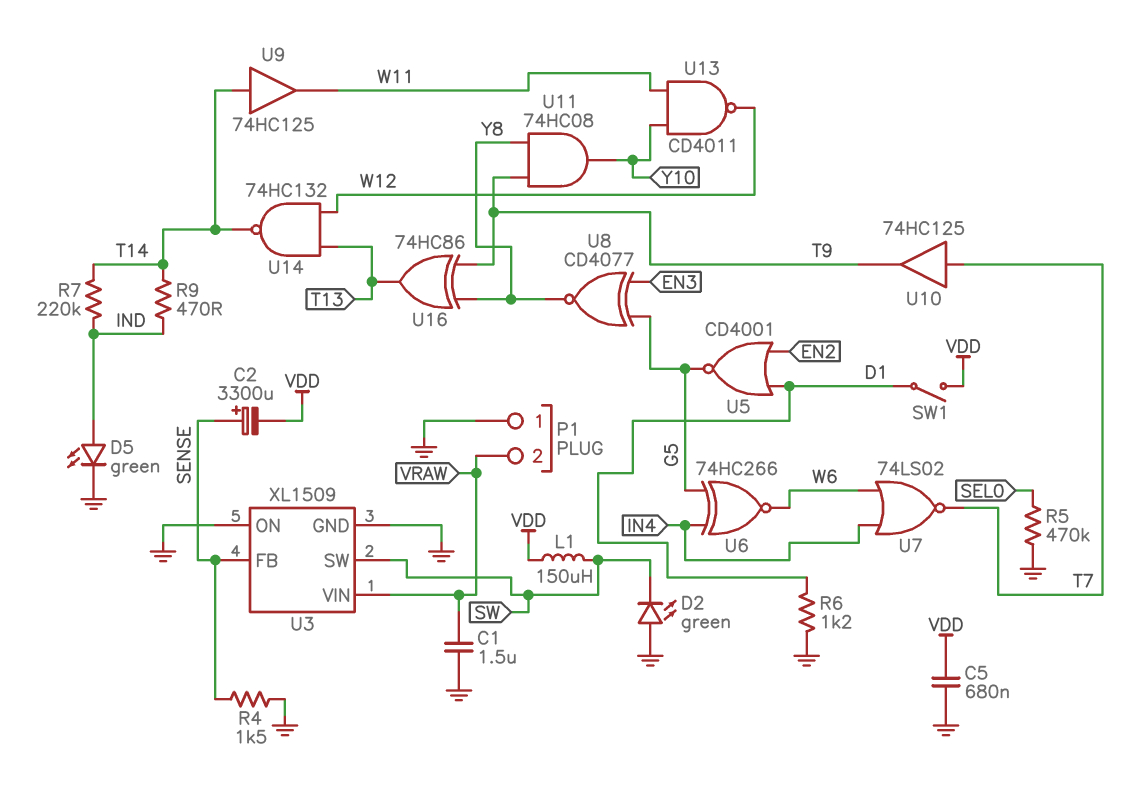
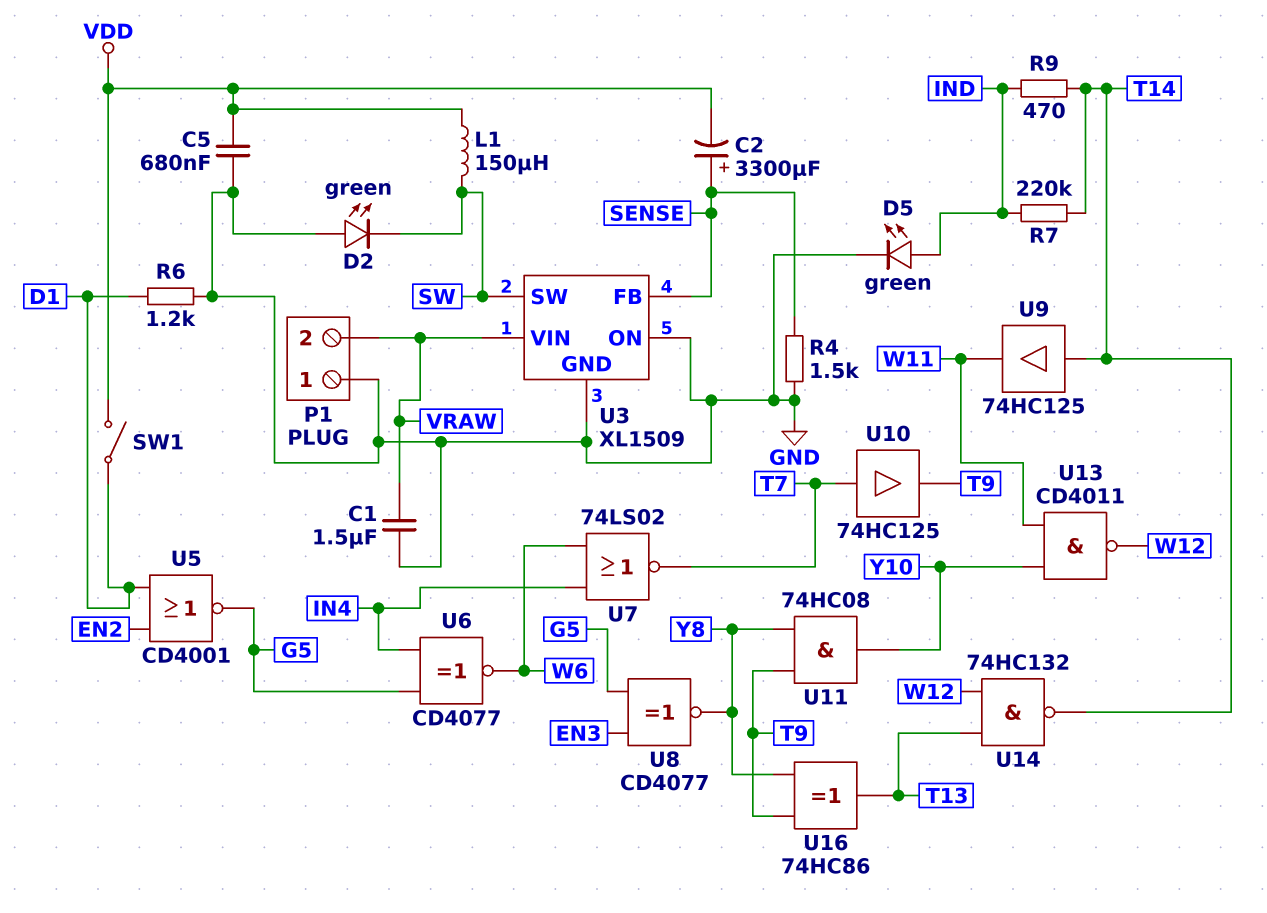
R5: 470k (GND, SEL0) -> none
U6: XNOR 74HC266 (in G5, in IN4, out W6) -> XNOR CD4077 (in G5, in IN4, out W6)

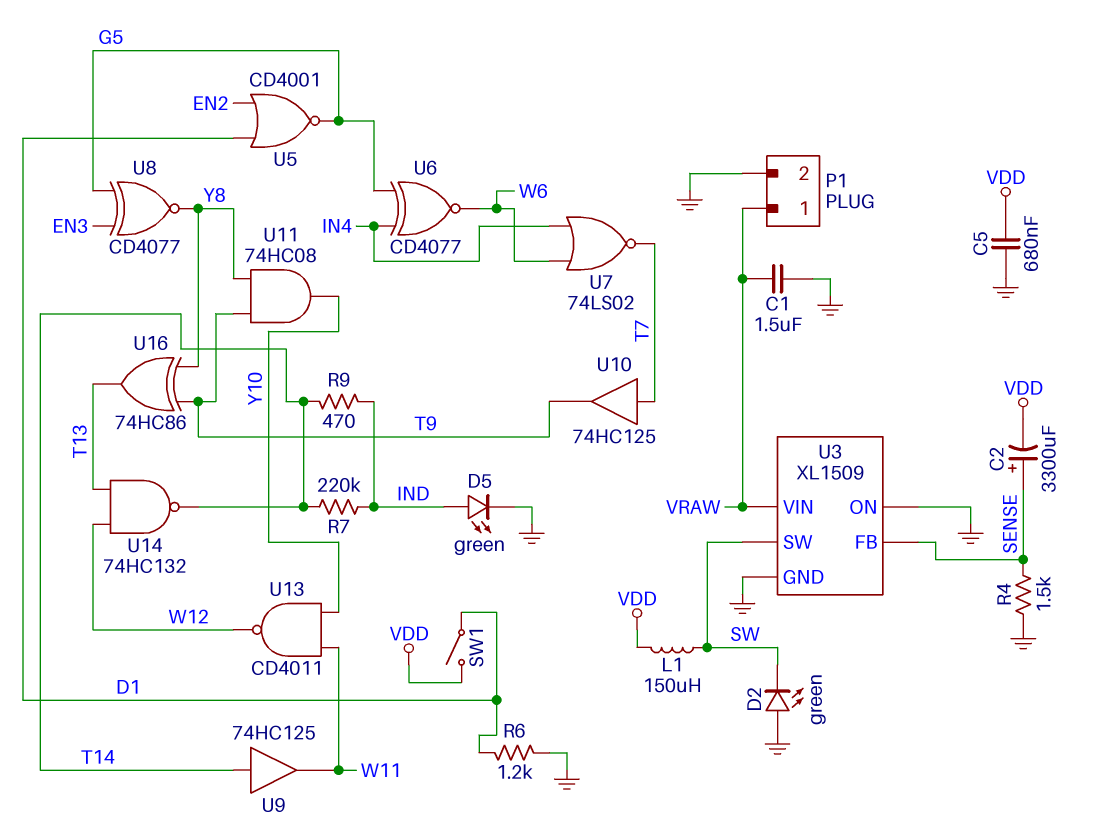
P1 pin 1: GND -> VRAW
P1 pin 2: VRAW -> GND

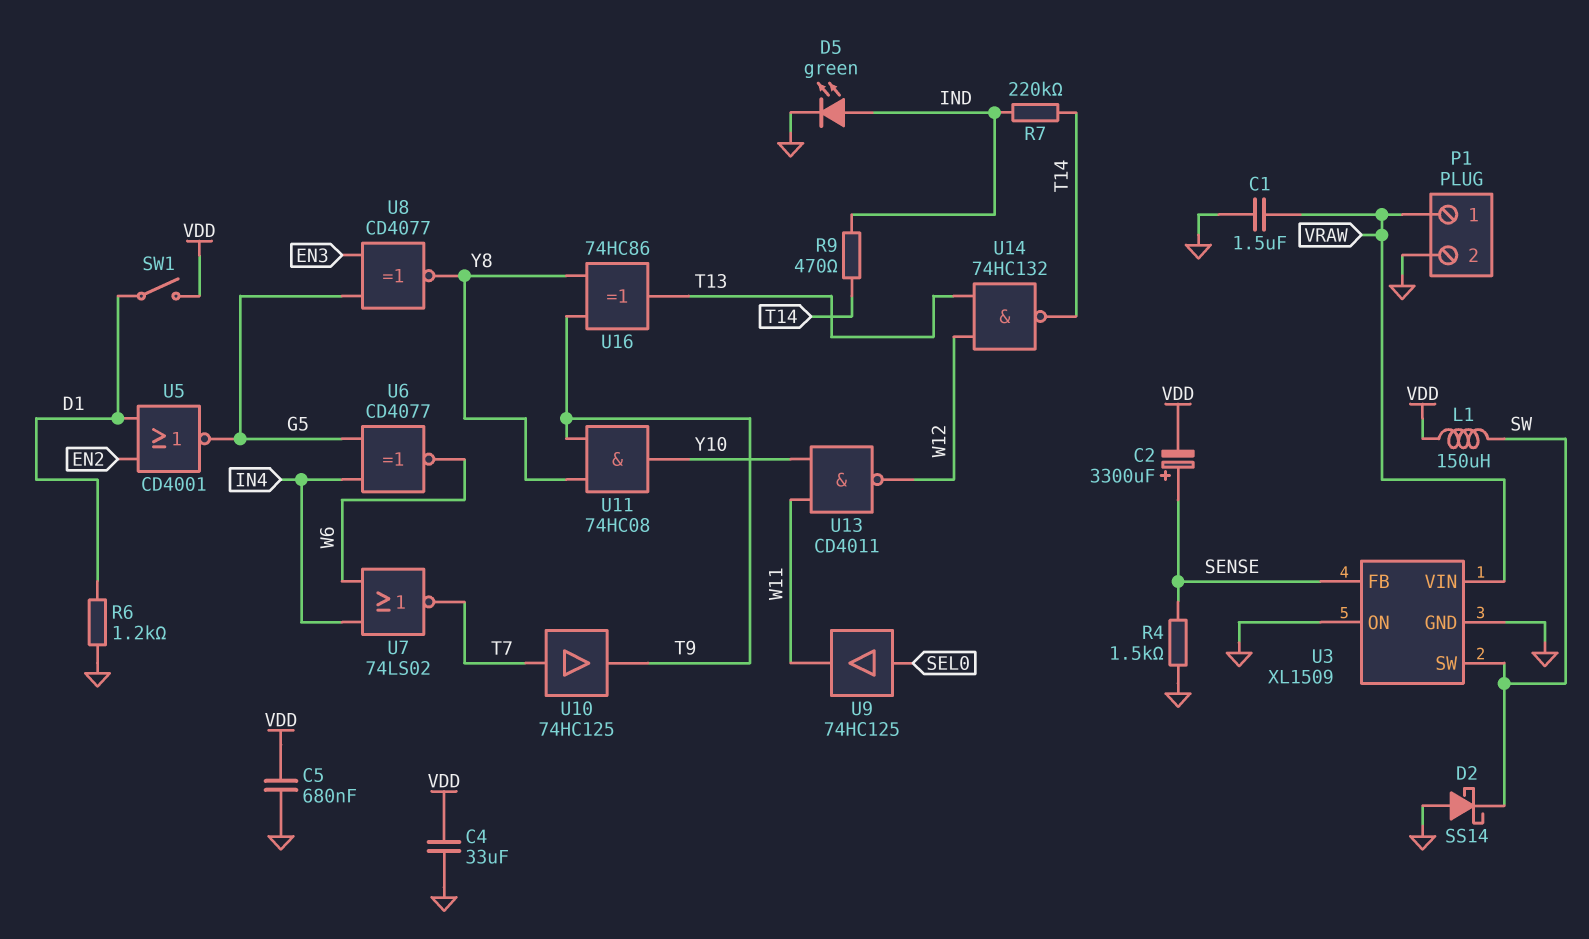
C4: none -> 33uF (GND, VDD)
D2: LED green (A GND, K SW) -> schottky SS14 (A GND, K SW)
U9: buffer 74HC125 (in T14, out W11) -> buffer 74HC125 (in SEL0, out W11)

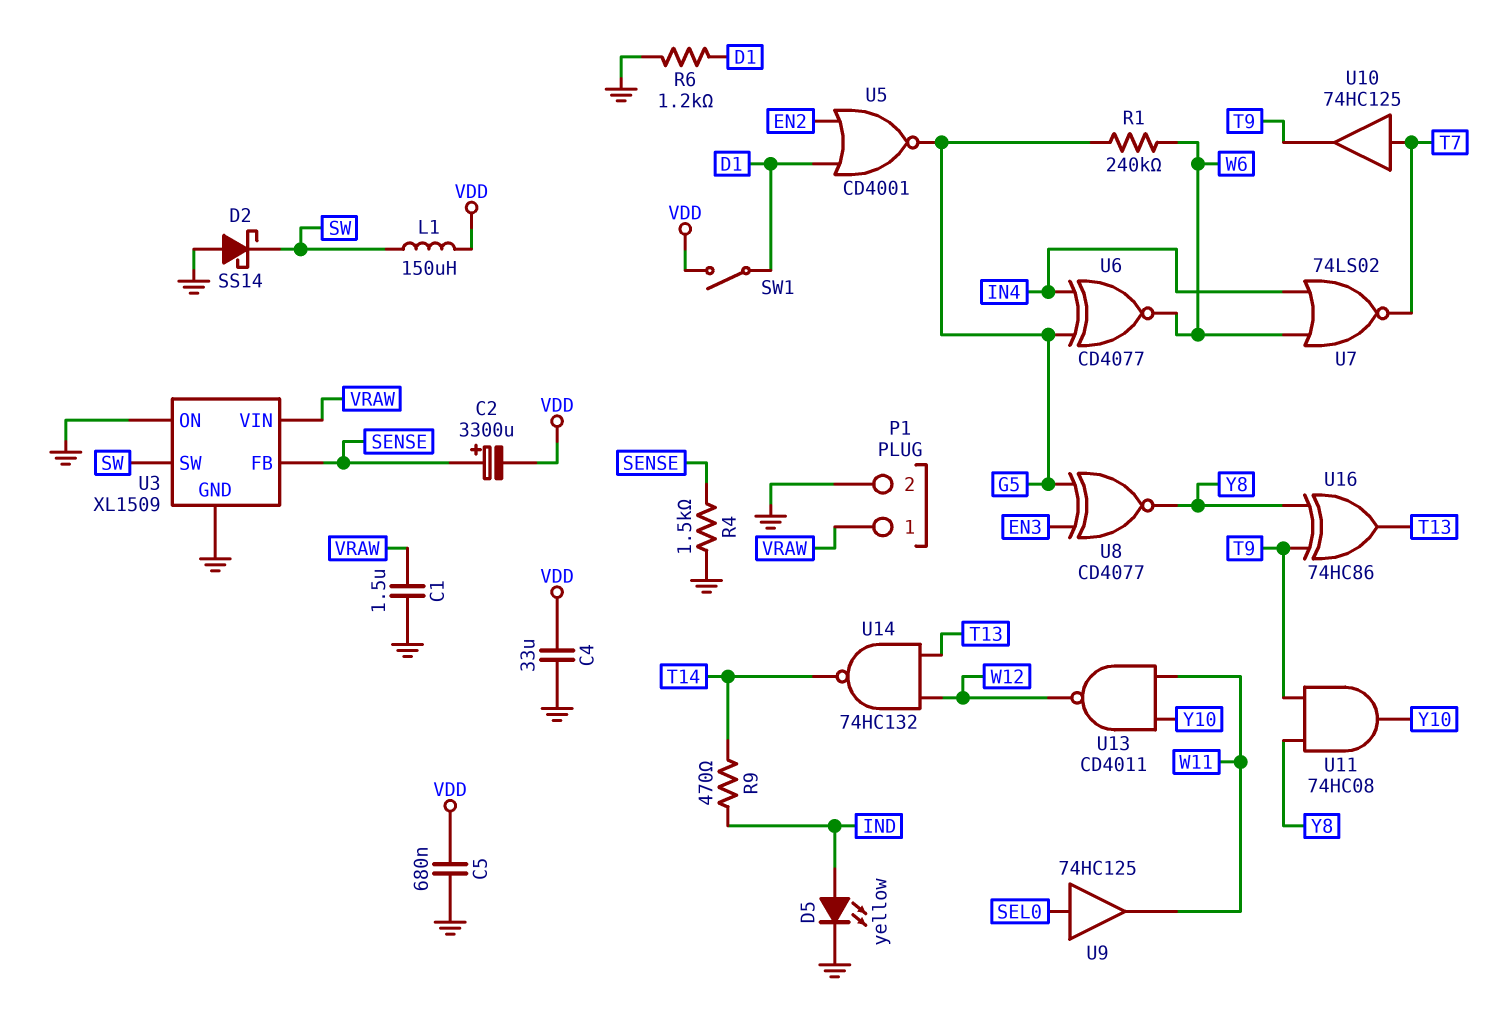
D5: LED green (A IND, K GND) -> LED yellow (A IND, K GND)
R1: none -> 240k (G5, W6)
R7: 220k (IND, T14) -> none

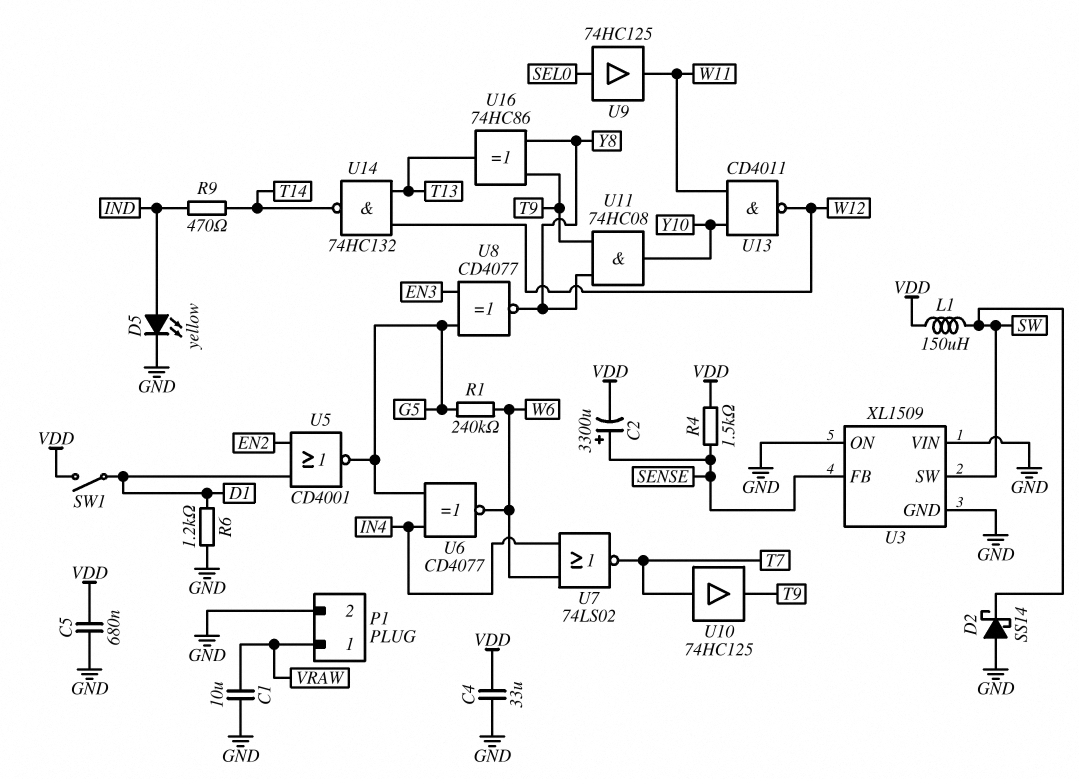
C1: 1.5uF (GND, VRAW) -> 10uF (GND, VRAW)
R4: 1.5k (GND, SENSE) -> 1.5k (SENSE, VDD)
U3 pin VIN: VRAW -> GND

